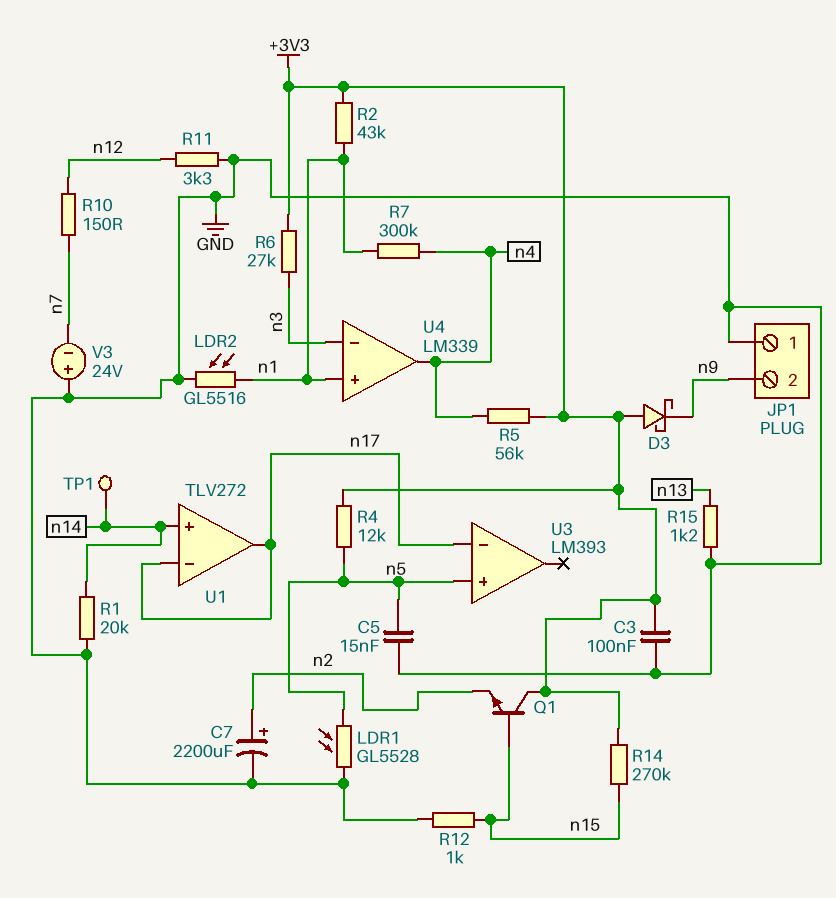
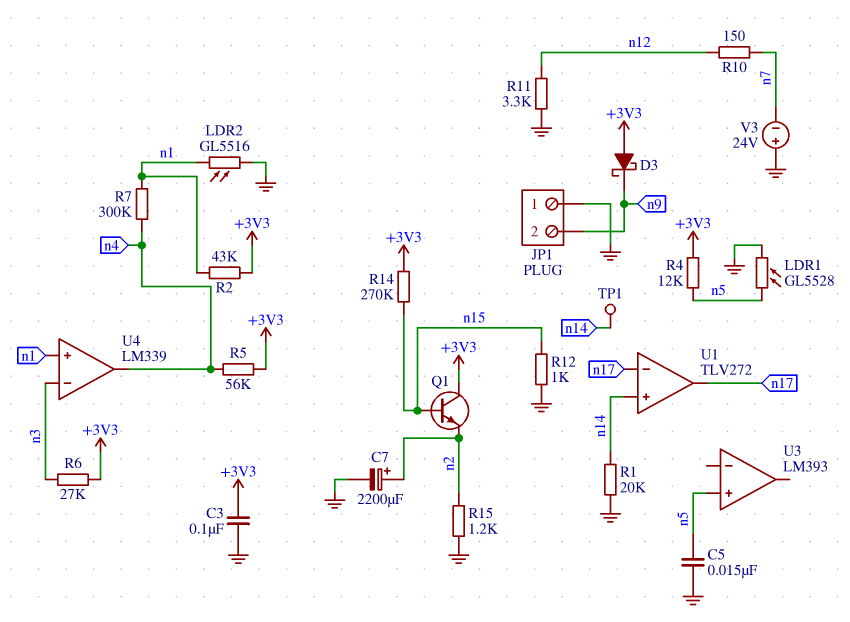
R15: 1.2k (GND, n13) -> 1.2k (GND, n2)
U3 pin in-: n17 -> none

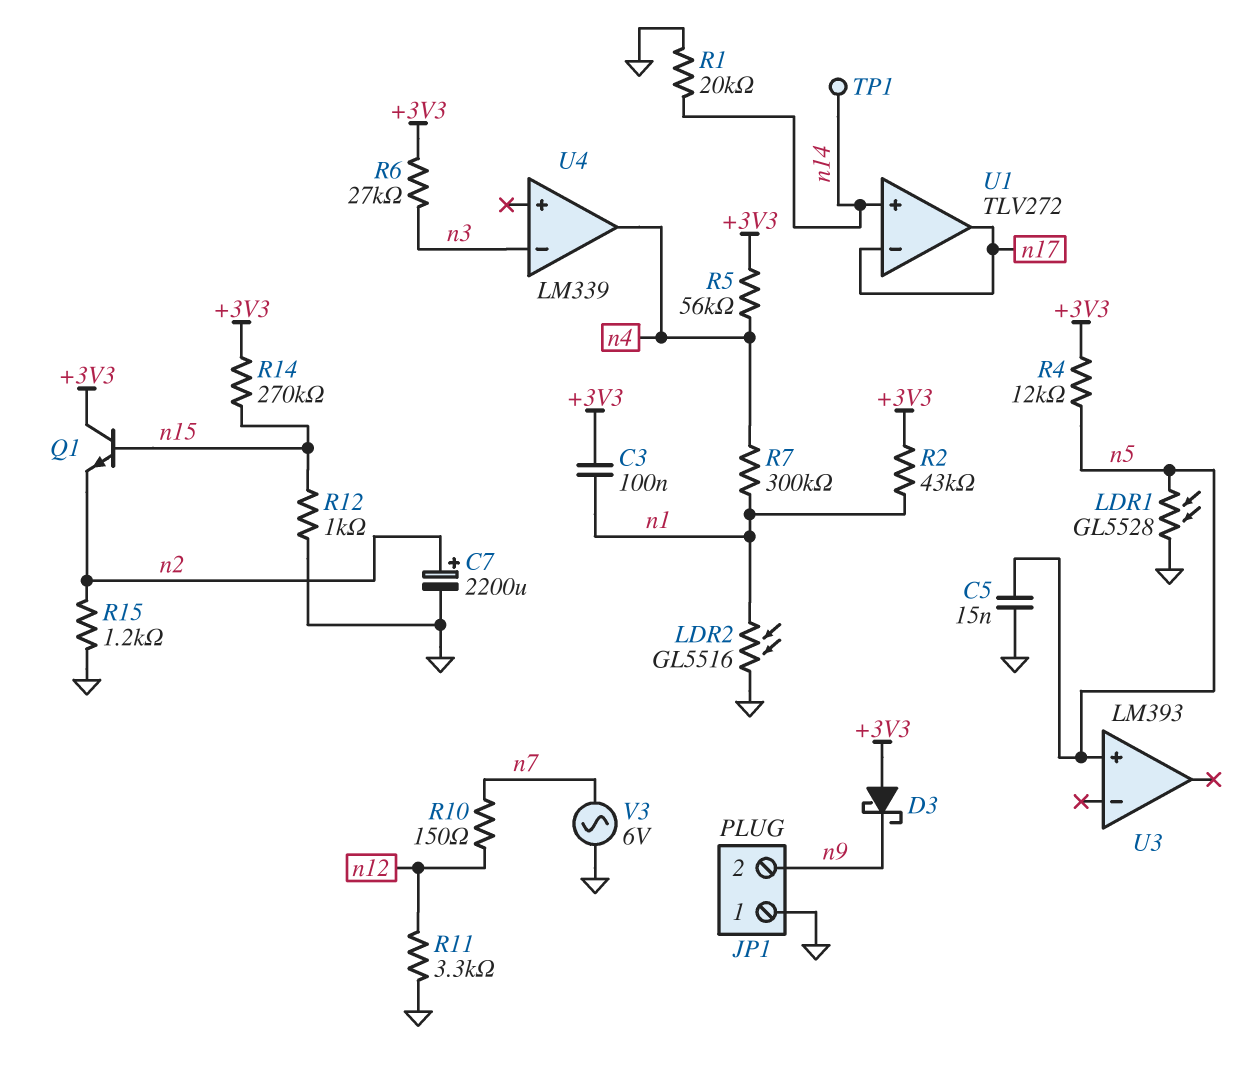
C3: 100nF (+3V3, GND) -> 100nF (+3V3, n1)
U4 pin in+: n1 -> none
V3: 24V (plus GND, minus n7) -> AC 6V (GND, n7)

